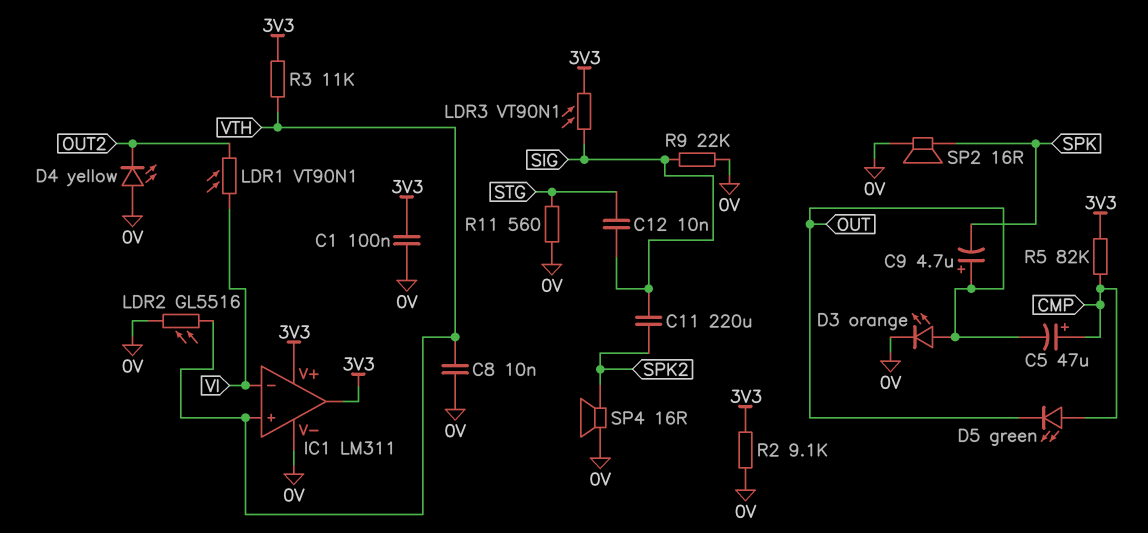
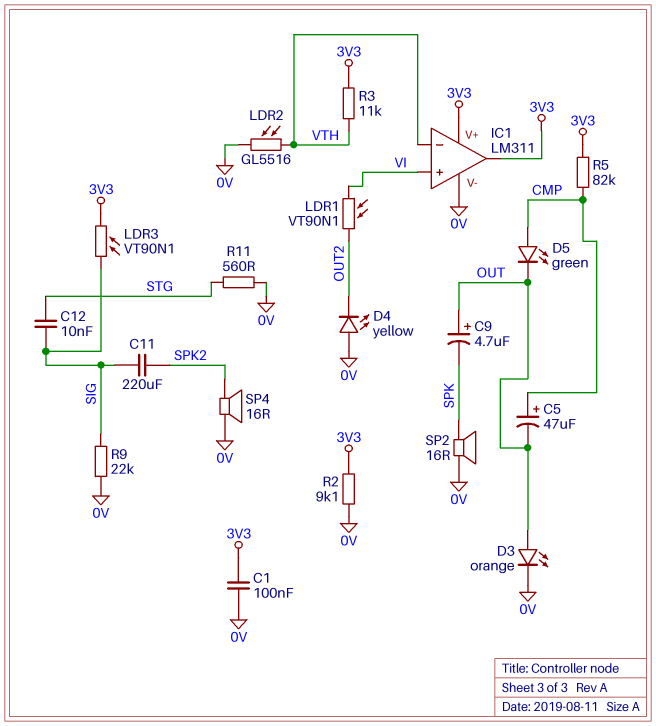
C8: 10nF (0V, VTH) -> none
IC1 pin in+: VTH -> VI
IC1 pin in-: VI -> VTH

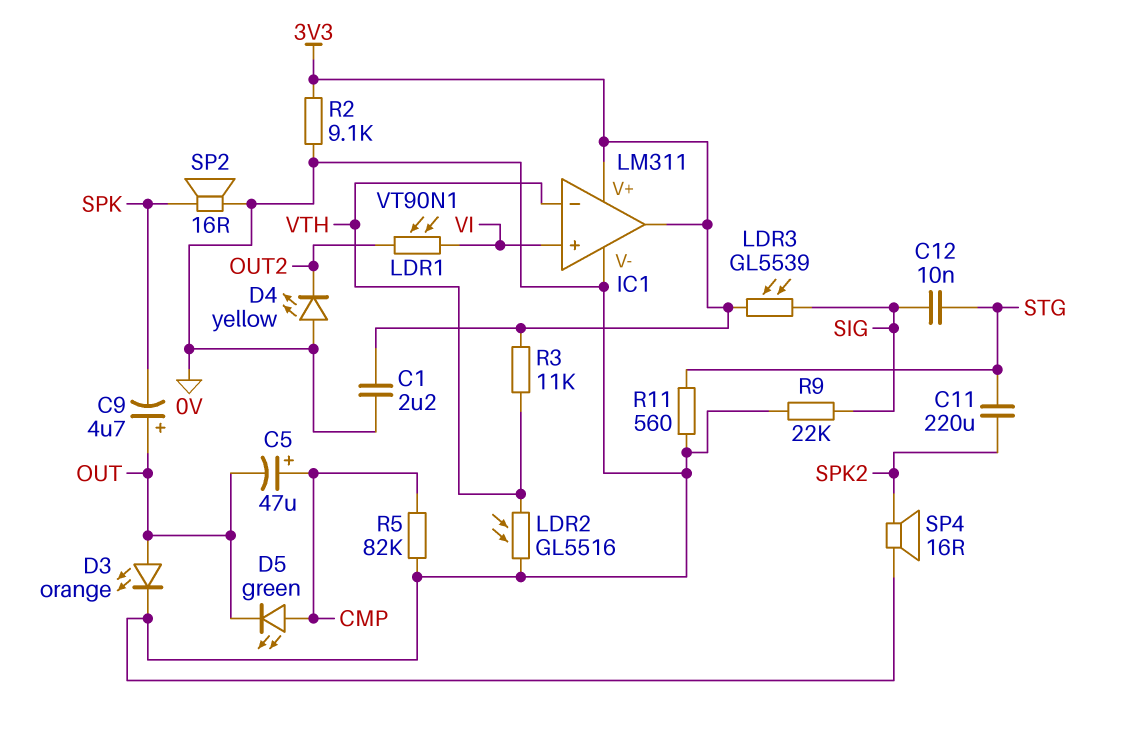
C1: 100nF (0V, 3V3) -> 2.2uF (0V, 3V3)
C11: 220uF (SIG, SPK2) -> 220uF (SPK2, STG)
LDR3: VT90N1 (3V3, SIG) -> GL5539 (3V3, SIG)
R5: 82k (3V3, CMP) -> 82k (0V, CMP)

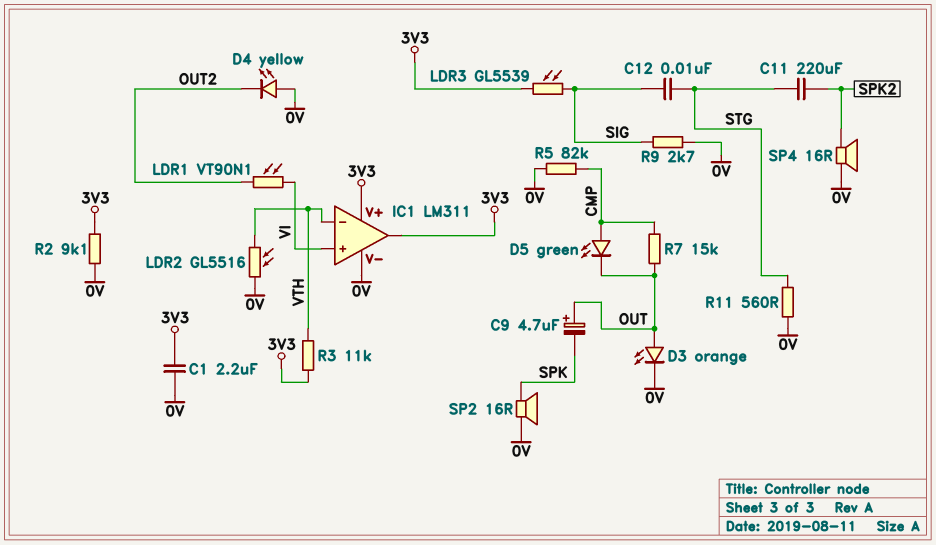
C5: 47uF (plus CMP, minus OUT) -> none
R7: none -> 15k (CMP, OUT)
R9: 22k (0V, SIG) -> 2.7k (0V, SIG)

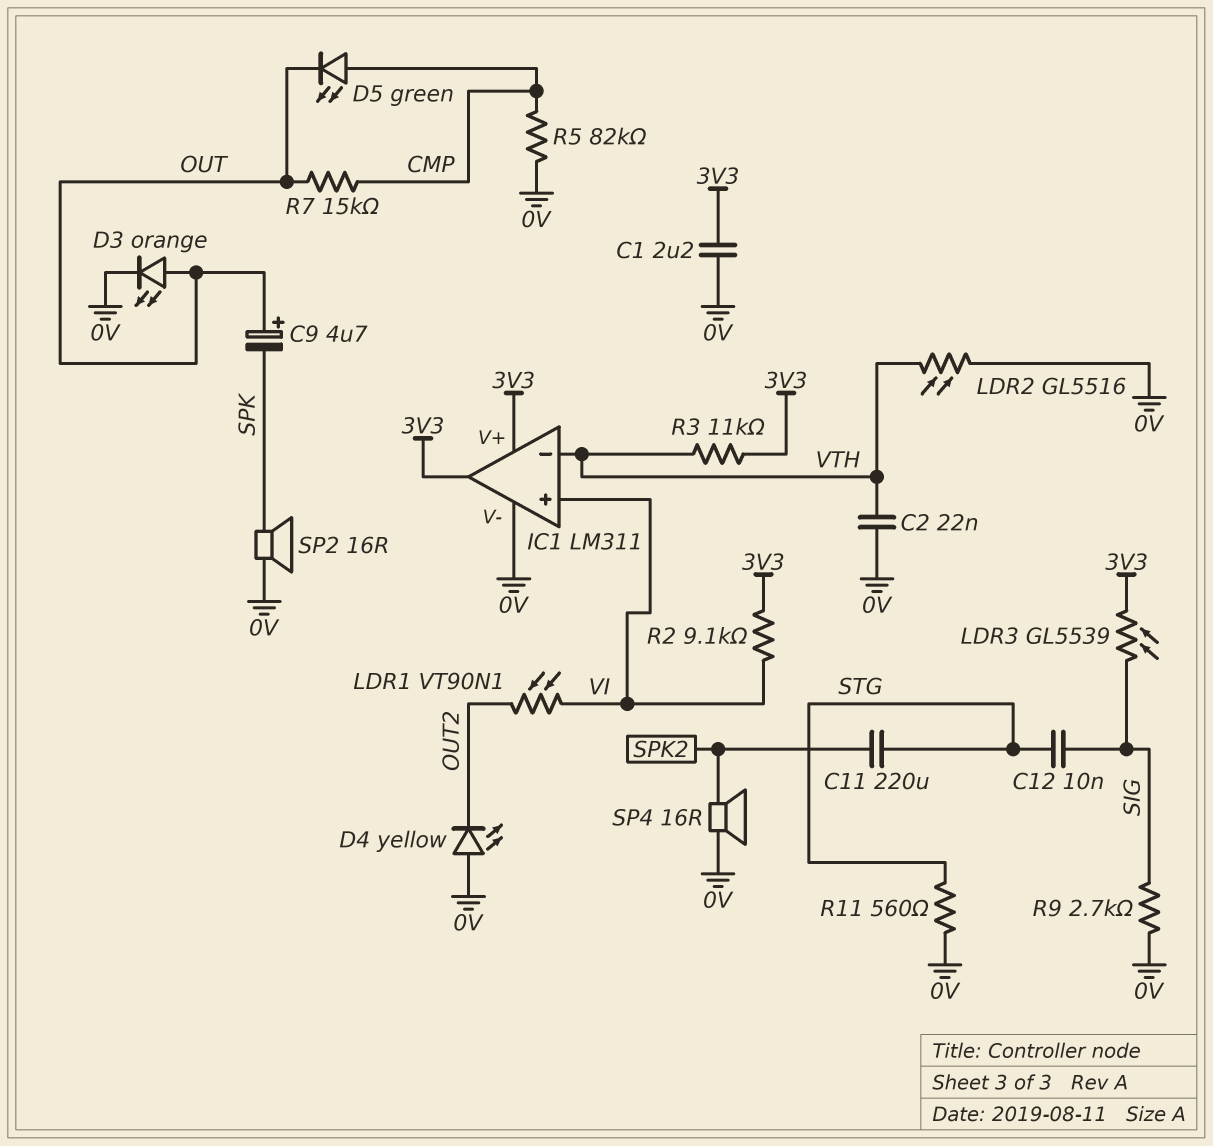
C2: none -> 22nF (0V, VTH)
R2: 9.1k (0V, 3V3) -> 9.1k (3V3, VI)

